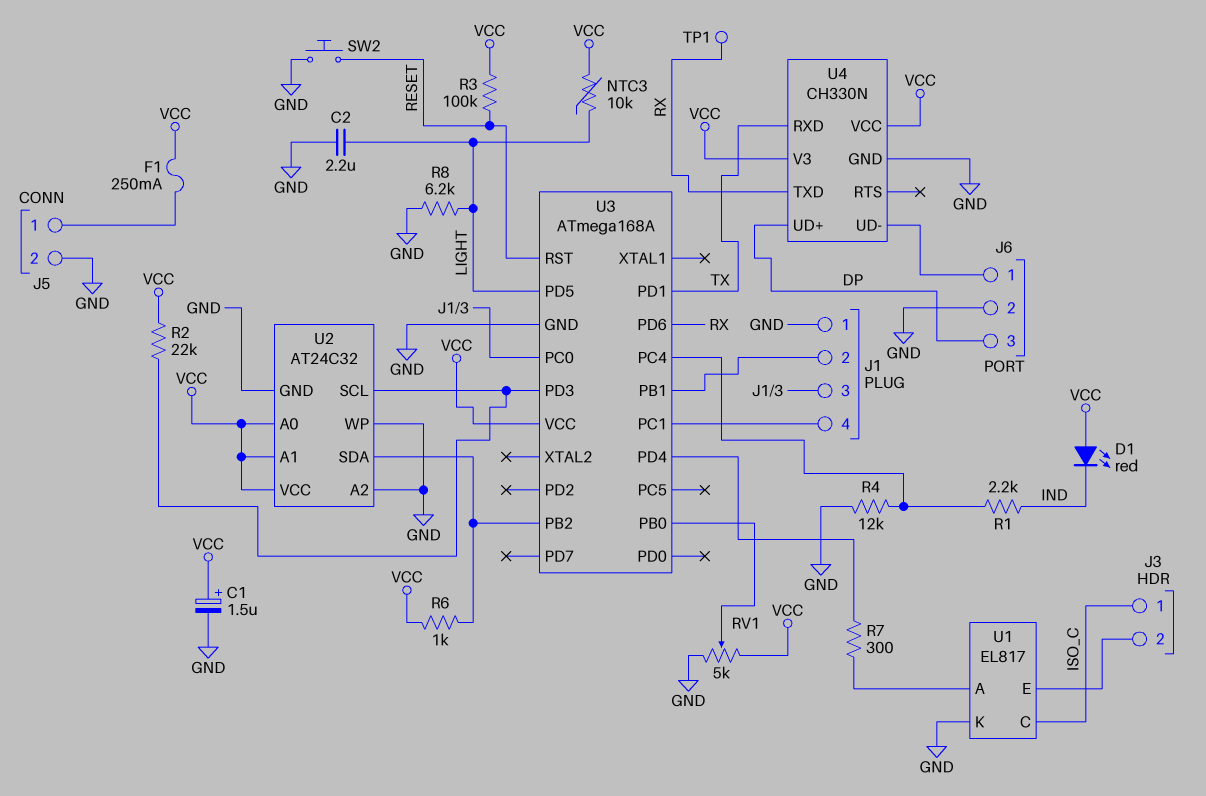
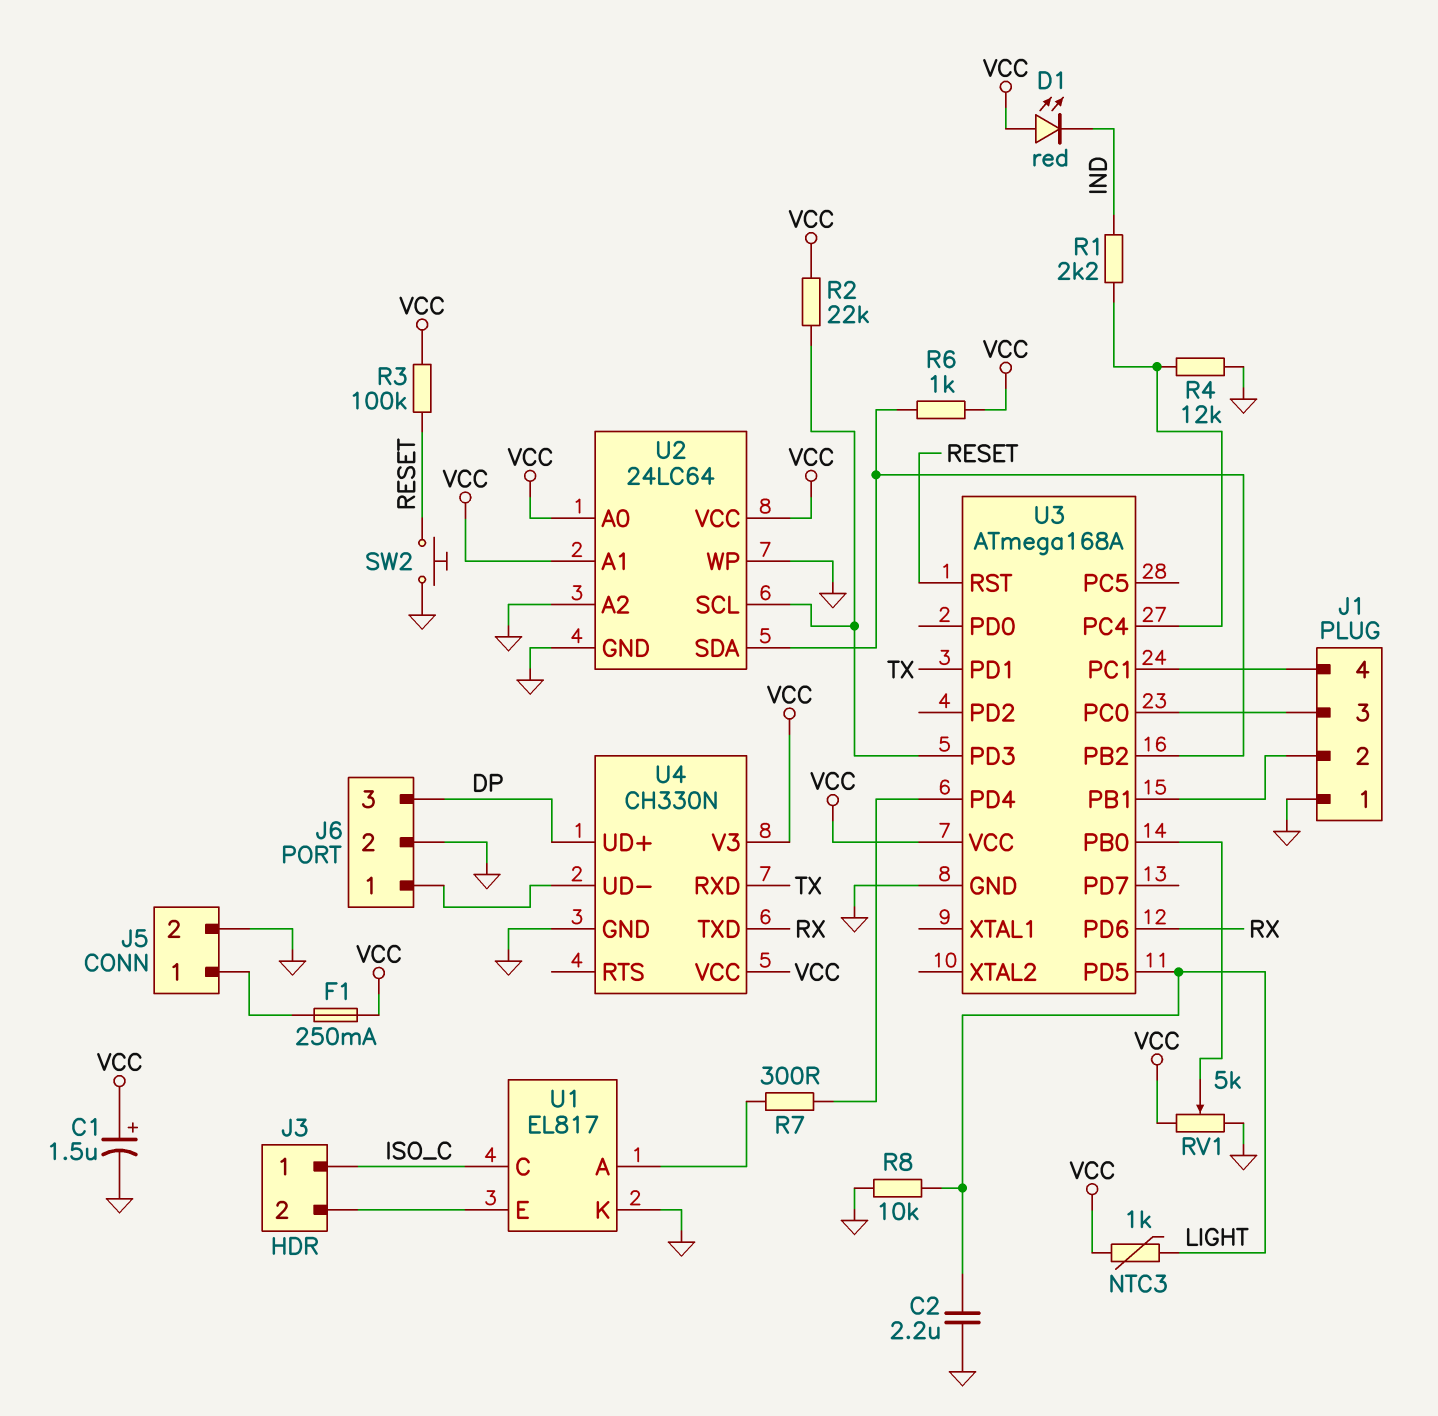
NTC3: 10k (LIGHT, VCC) -> 1k (LIGHT, VCC)
R8: 6.2k (GND, LIGHT) -> 10k (GND, LIGHT)
TP1: test point (RX) -> none
U2: AT24C32 -> 24LC64

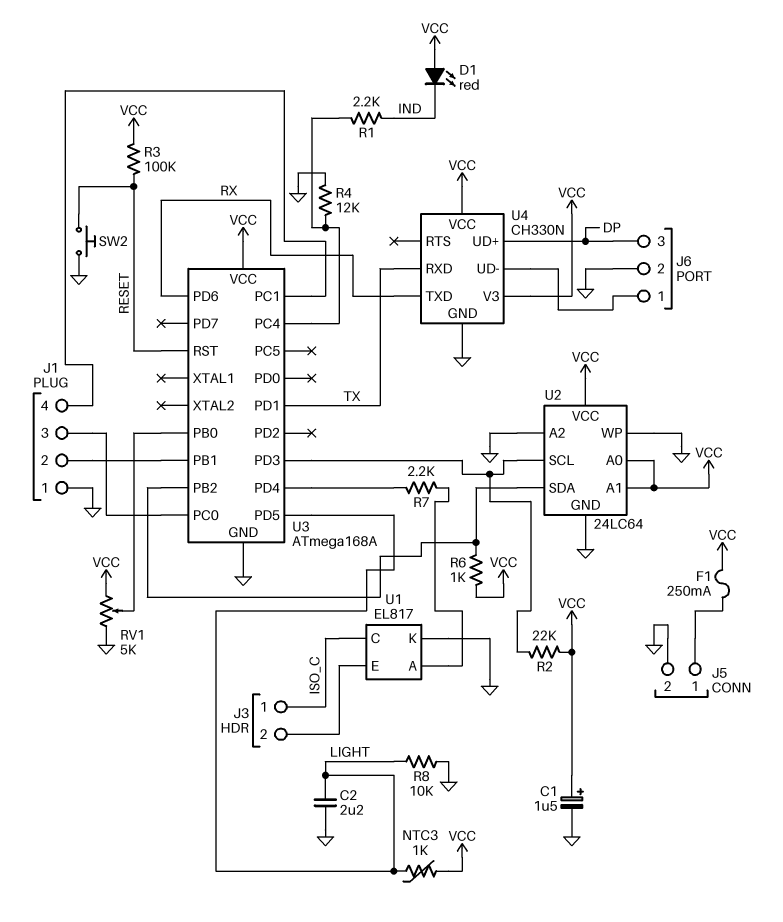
R7: 300 (U1/A, U3/PD4) -> 2.2k (U1/A, U3/PD4)

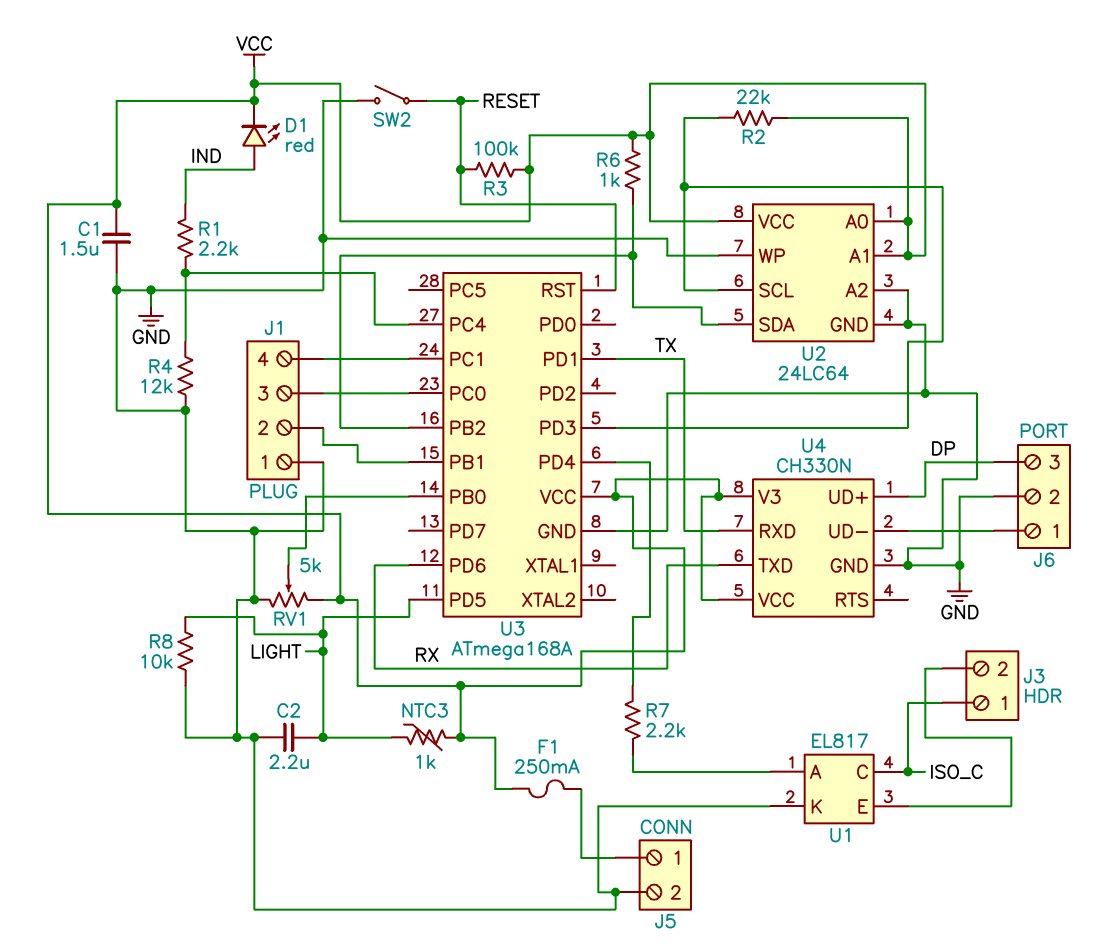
C1: 1.5uF (plus VCC, minus GND) -> 1.5uF (GND, VCC)
D1: LED red (A VCC, K IND) -> LED red (A IND, K VCC)
SW2: button (GND, RESET) -> switch (GND, RESET)

